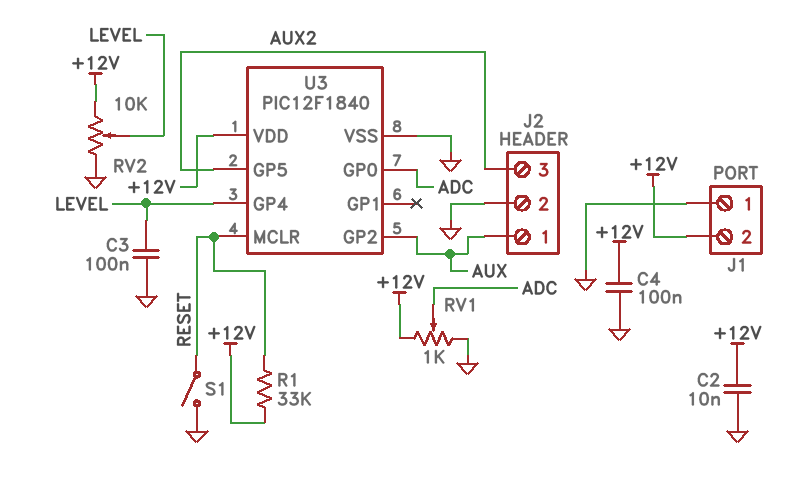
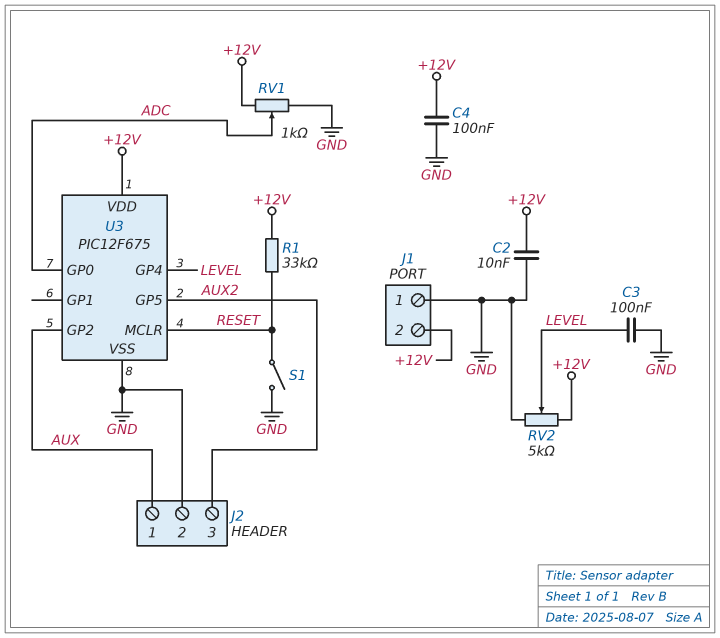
RV2: 10k (+12V, GND, wiper LEVEL) -> 5k (+12V, GND, wiper LEVEL)
U3: PIC12F1840 -> PIC12F675

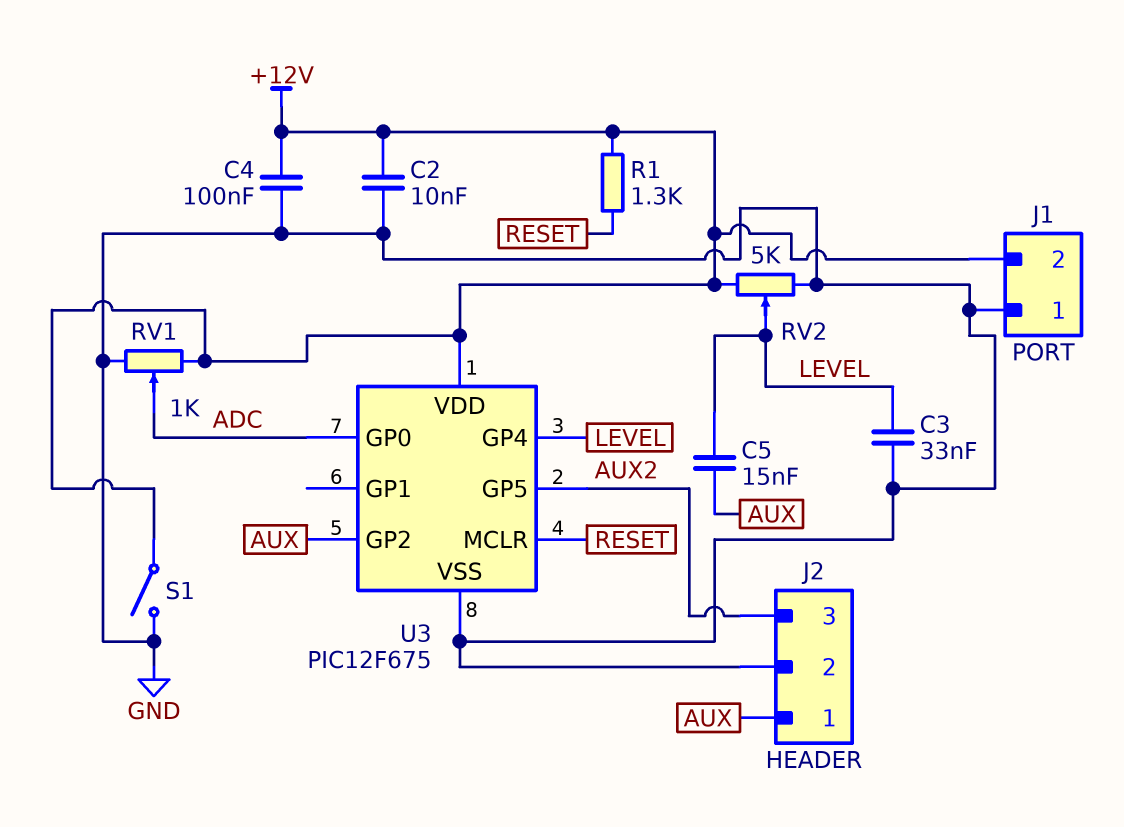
C3: 100nF (GND, LEVEL) -> 33nF (GND, LEVEL)
C5: none -> 15nF (AUX, LEVEL)
R1: 33k (+12V, RESET) -> 1.3k (+12V, RESET)
S1: switch (GND, RESET) -> switch (+12V, GND)

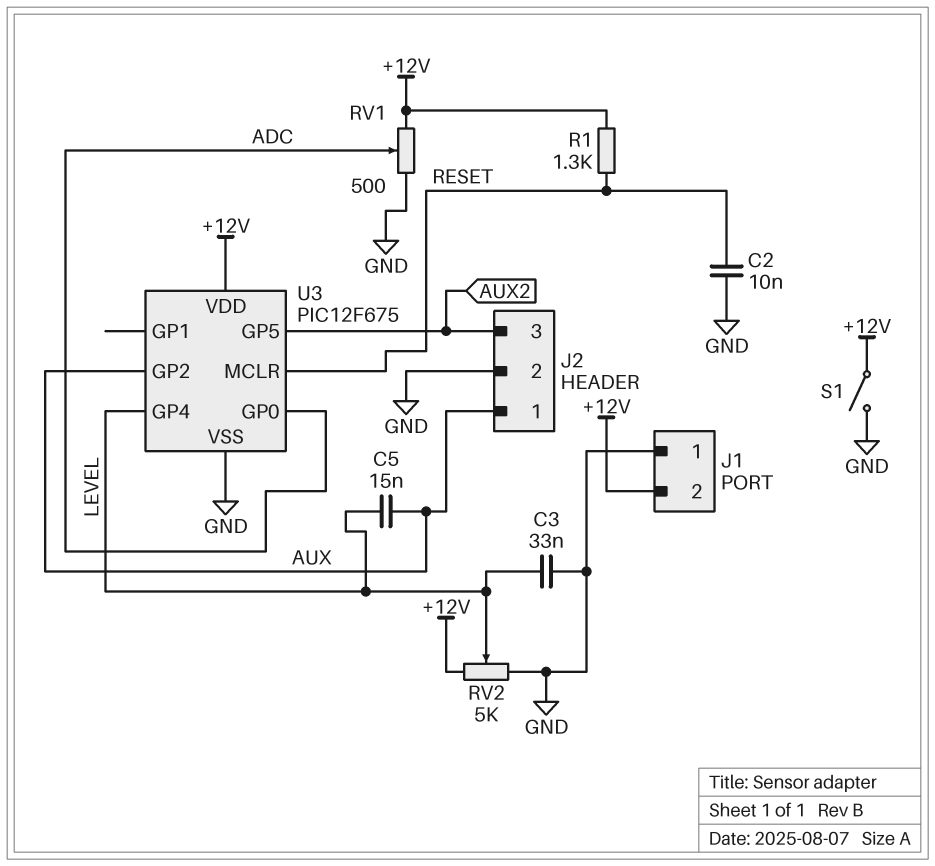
C2: 10nF (+12V, GND) -> 10nF (GND, RESET)
C4: 100nF (+12V, GND) -> none
RV1: 1k (+12V, GND, wiper ADC) -> 500 (+12V, GND, wiper ADC)

